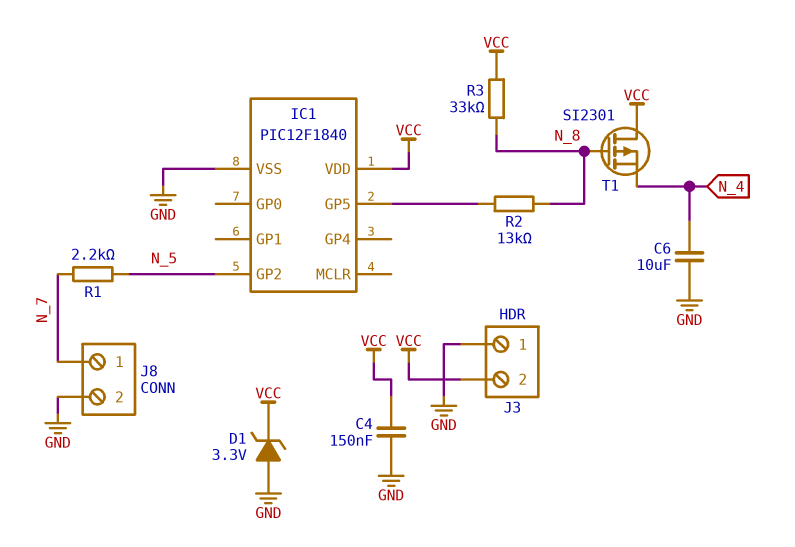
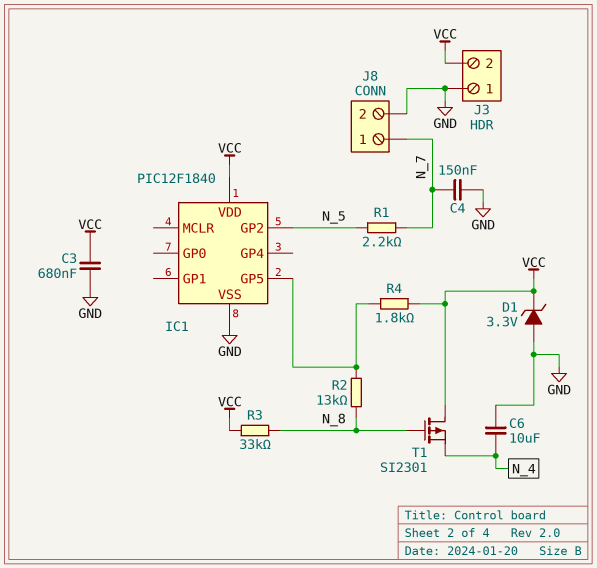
C3: none -> 680nF (GND, VCC)
C4: 150nF (GND, VCC) -> 150nF (GND, N_7)
R4: none -> 1.8k (IC1/GP5, VCC)

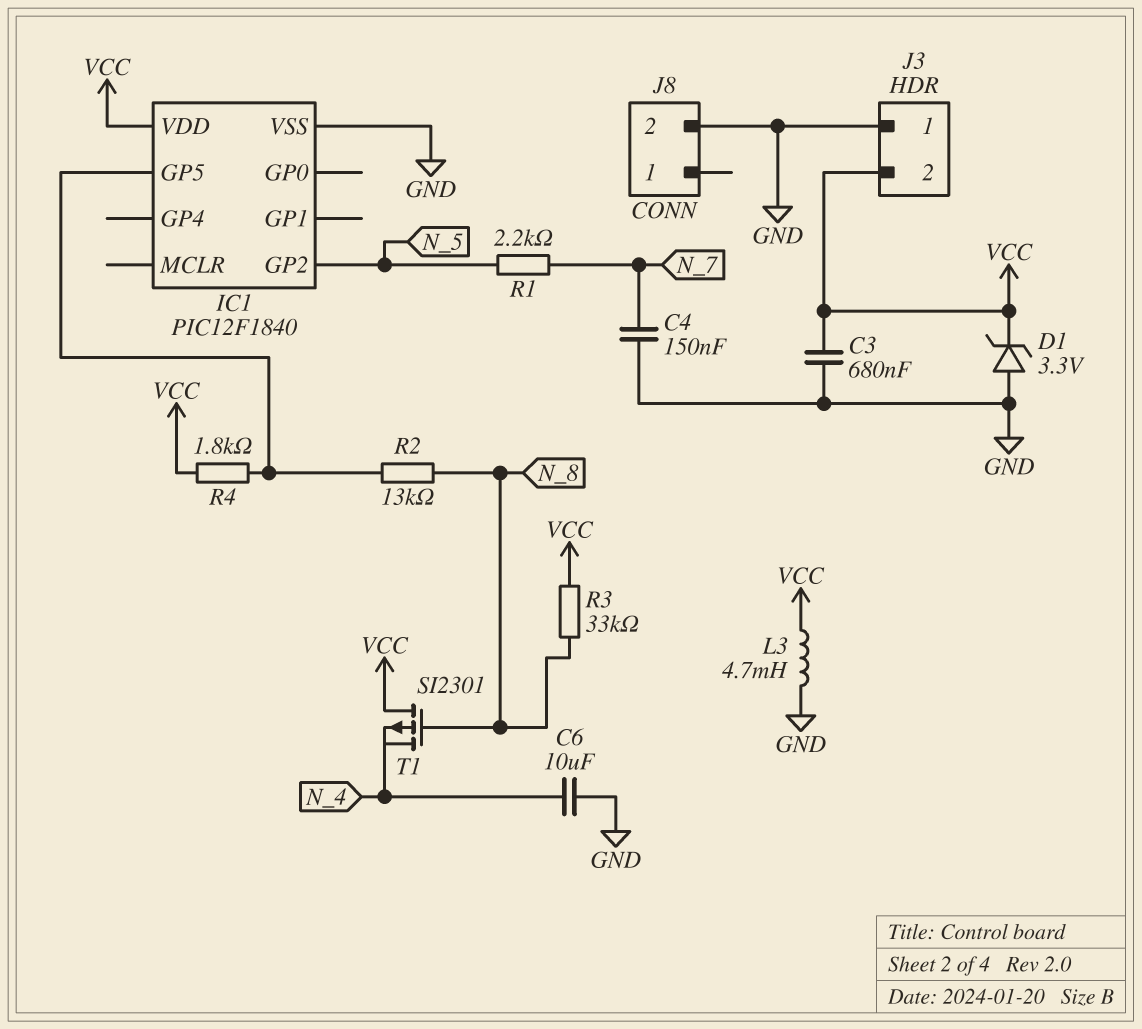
J8 pin 1: N_7 -> none
L3: none -> 4.7mH (GND, VCC)

